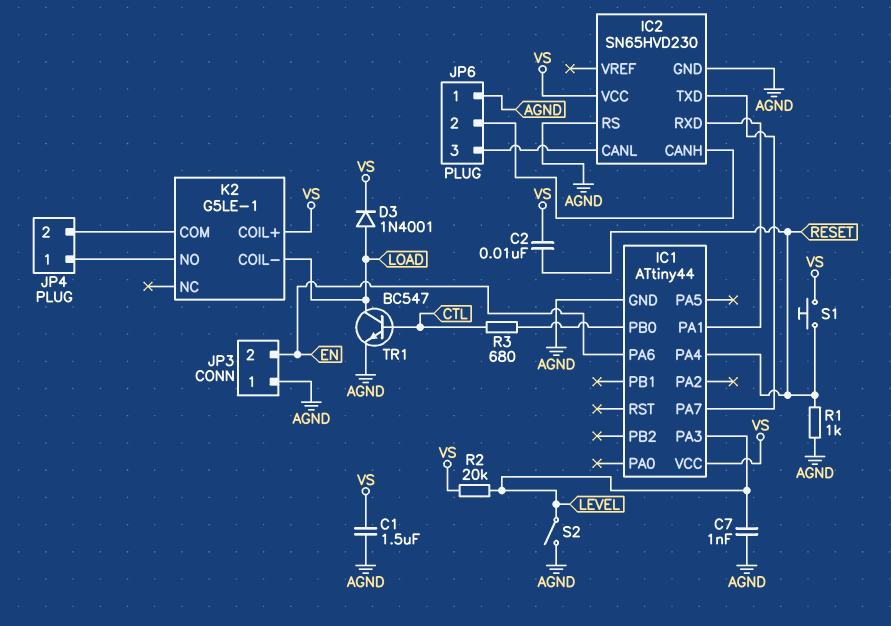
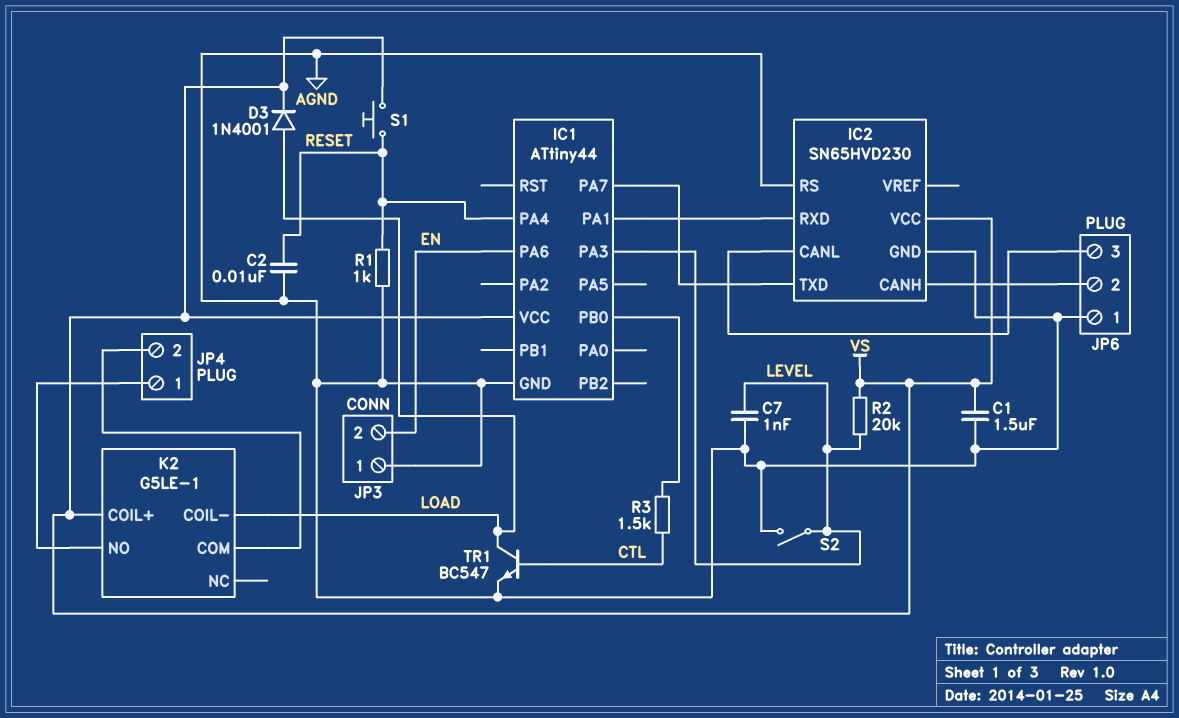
C2: 10nF (RESET, VS) -> 10nF (AGND, RESET)
R3: 680 (CTL, IC1/PB0) -> 1.5k (CTL, IC1/PB0)

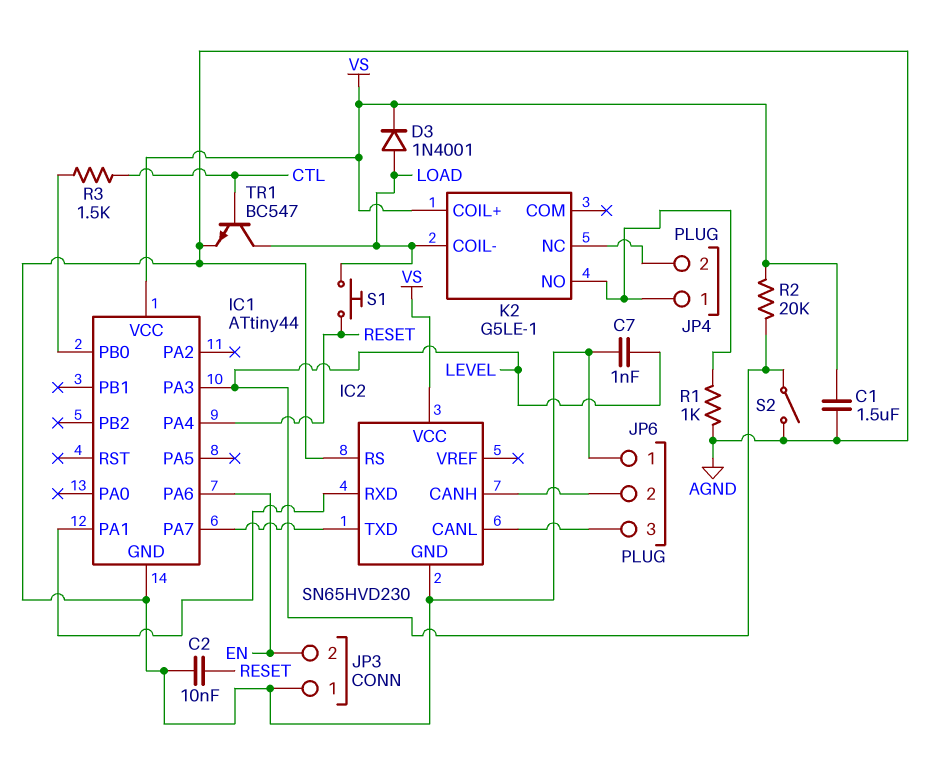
K2 pin COM: JP4/2 -> none
K2 pin NC: none -> JP4/2
R1: 1k (AGND, RESET) -> 1k (AGND, JP4/1)
S1: button (RESET, VS) -> button (LOAD, RESET)

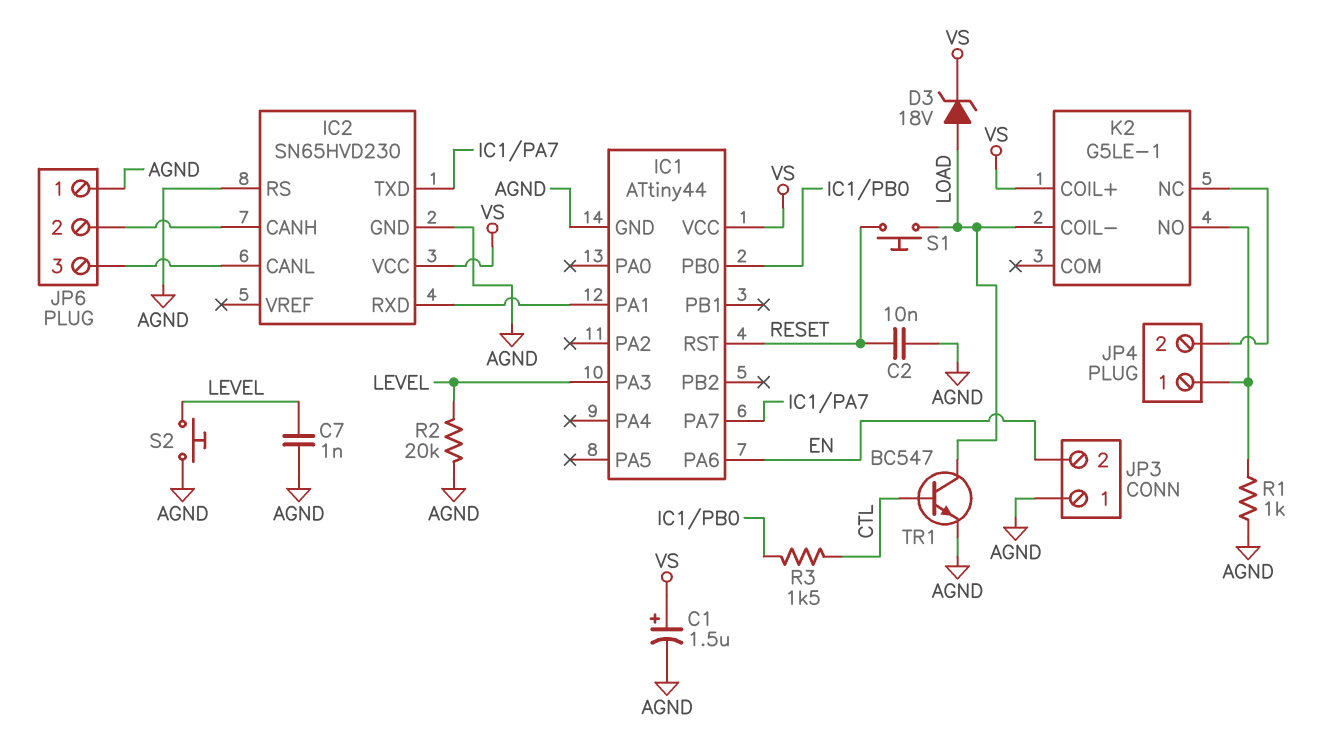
C1: 1.5uF (AGND, VS) -> 1.5uF (plus VS, minus AGND)
D3: diode 1N4001 (A LOAD, K VS) -> zener 18V (A LOAD, K VS)
IC1 pin PA4: RESET -> none
IC1 pin RST: none -> RESET
R2: 20k (LEVEL, VS) -> 20k (AGND, LEVEL)
S2: switch (AGND, LEVEL) -> button (AGND, LEVEL)

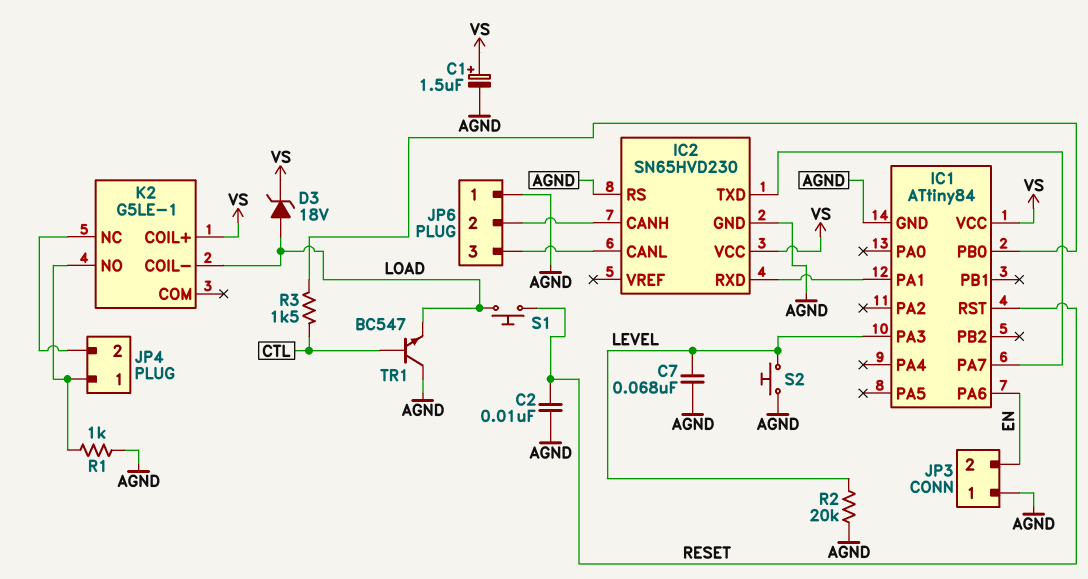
C7: 1nF (AGND, LEVEL) -> 68nF (AGND, LEVEL)
IC1: ATtiny44 -> ATtiny84
TR1: NPN BC547 (B CTL, C LOAD, E AGND) -> NPN BC547 (B CTL, C AGND, E LOAD)

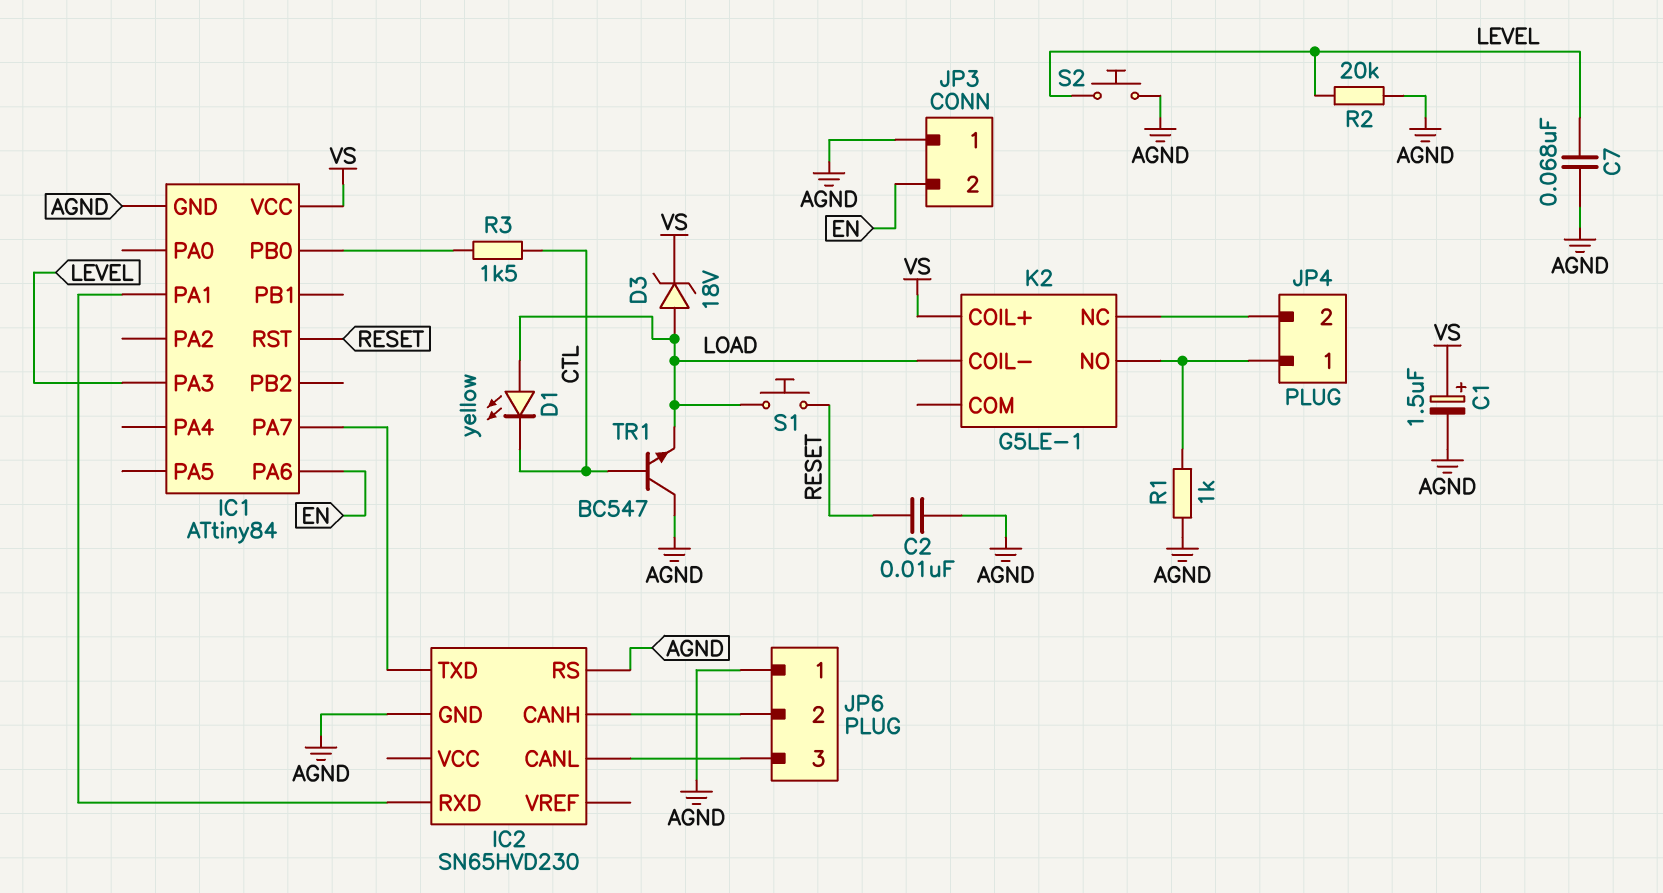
D1: none -> LED yellow (A LOAD, K CTL)
IC2 pin VCC: VS -> none

